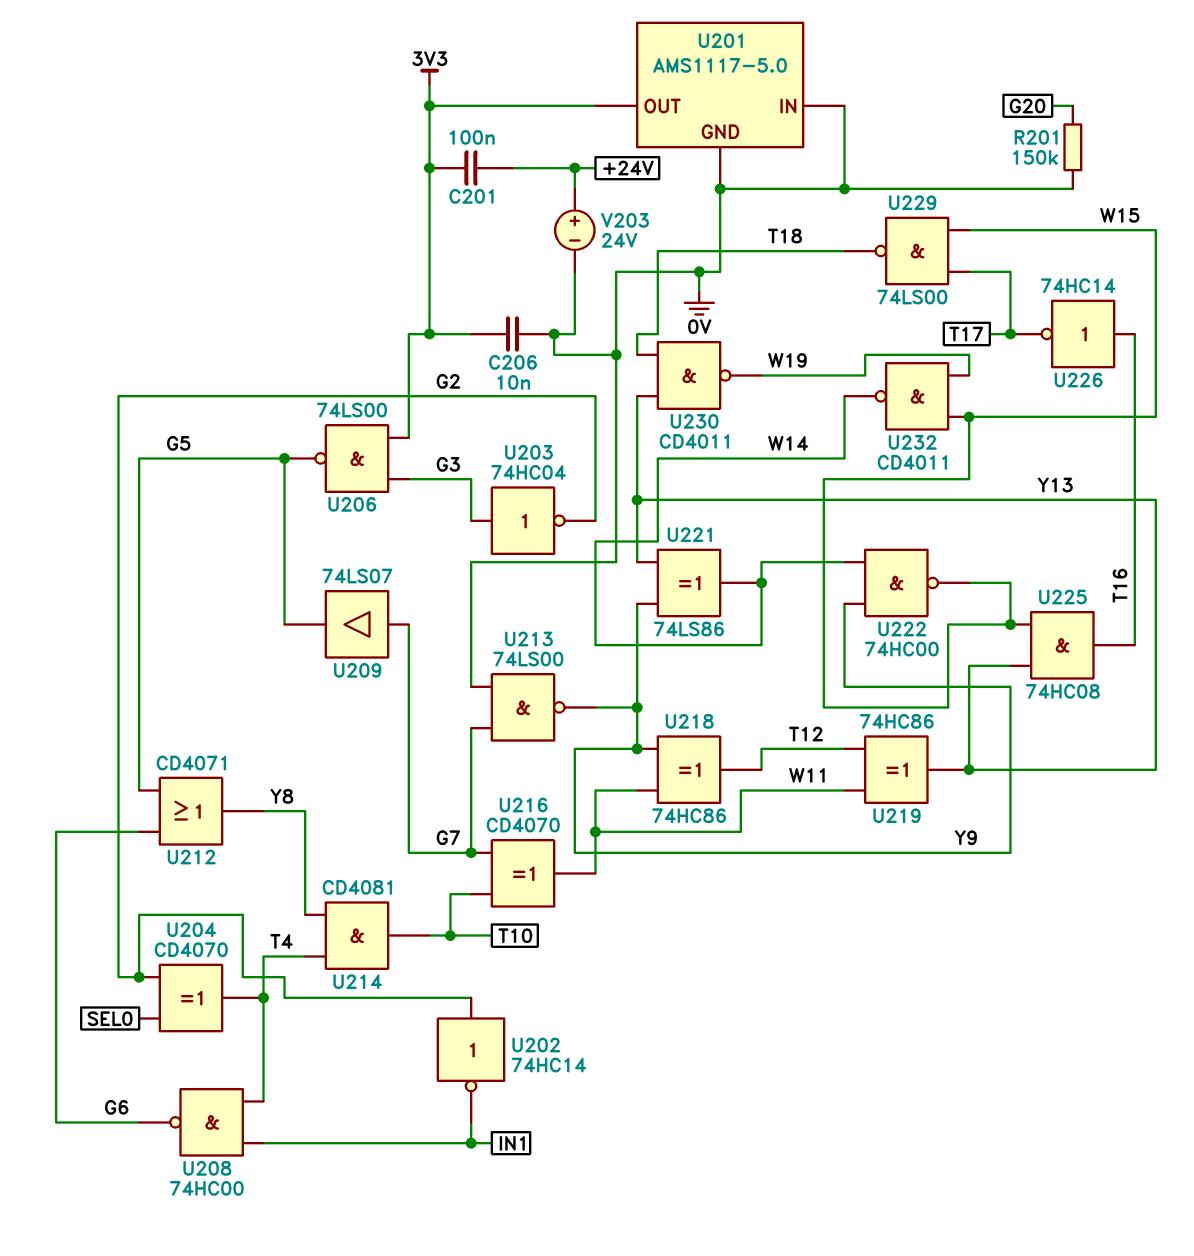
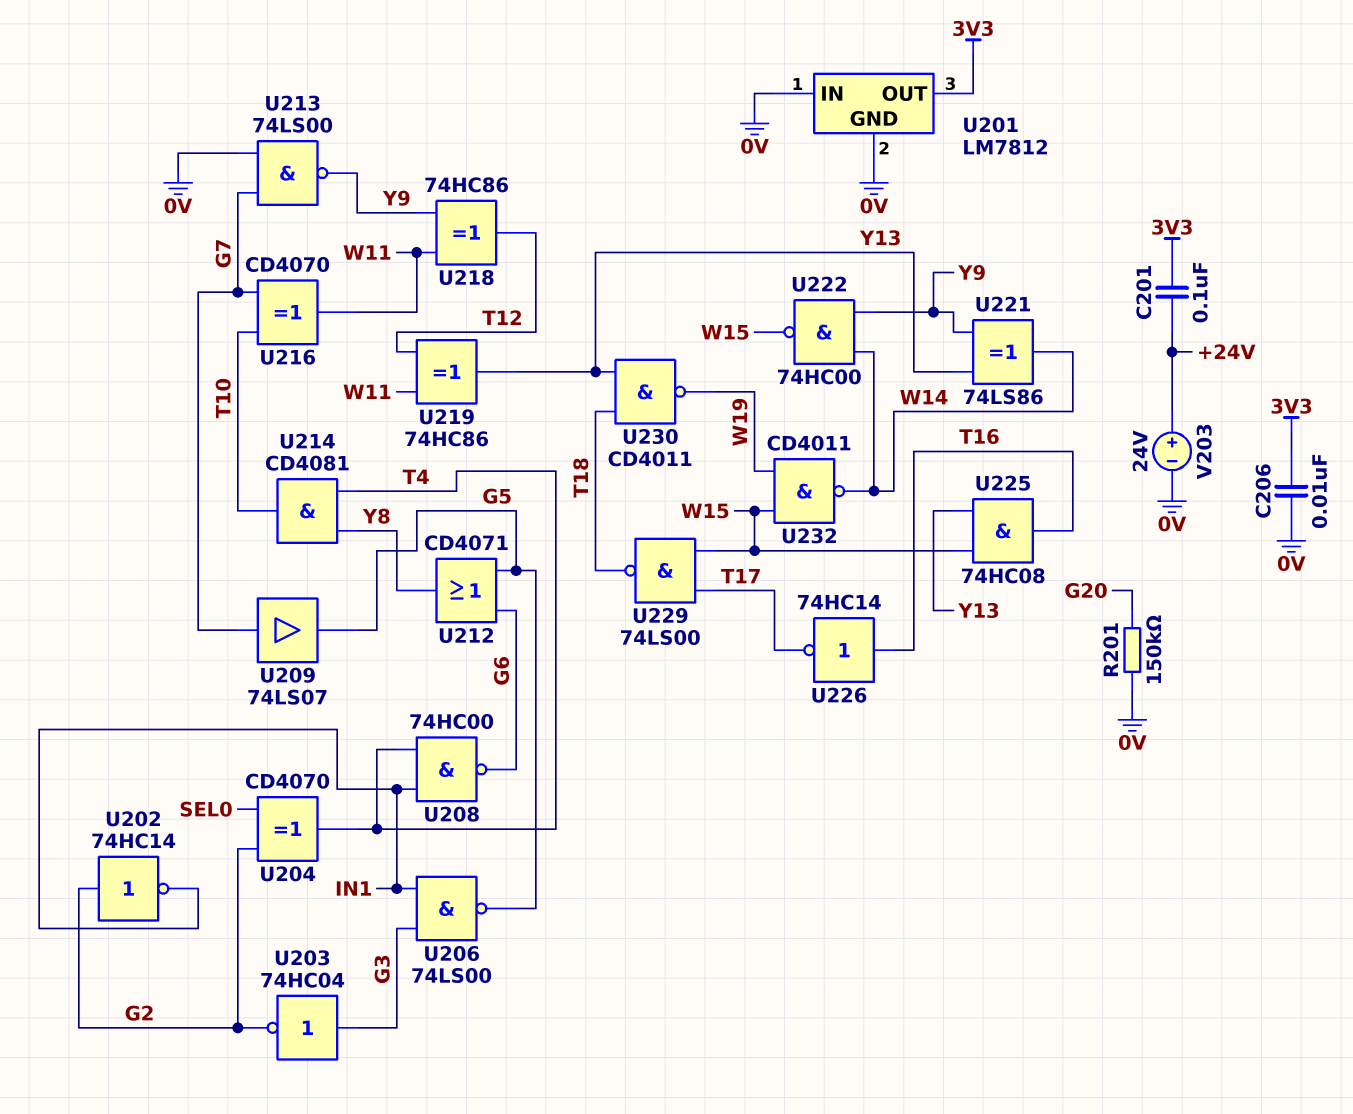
U201: AMS1117-5.0 -> LM7812
U206: NAND 74LS00 (in 3V3, in G3, out G5) -> NAND 74LS00 (in G3, in IN1, out G5)

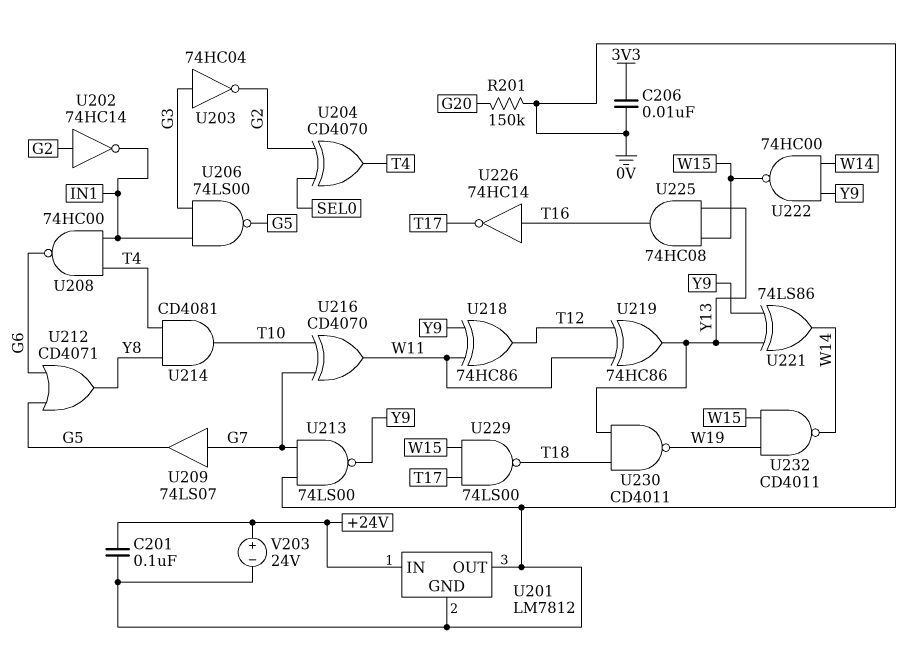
C201: 100nF (+24V, 3V3) -> 100nF (+24V, 0V)
U201 pin IN: 0V -> +24V
U201 pin OUT: 3V3 -> 0V

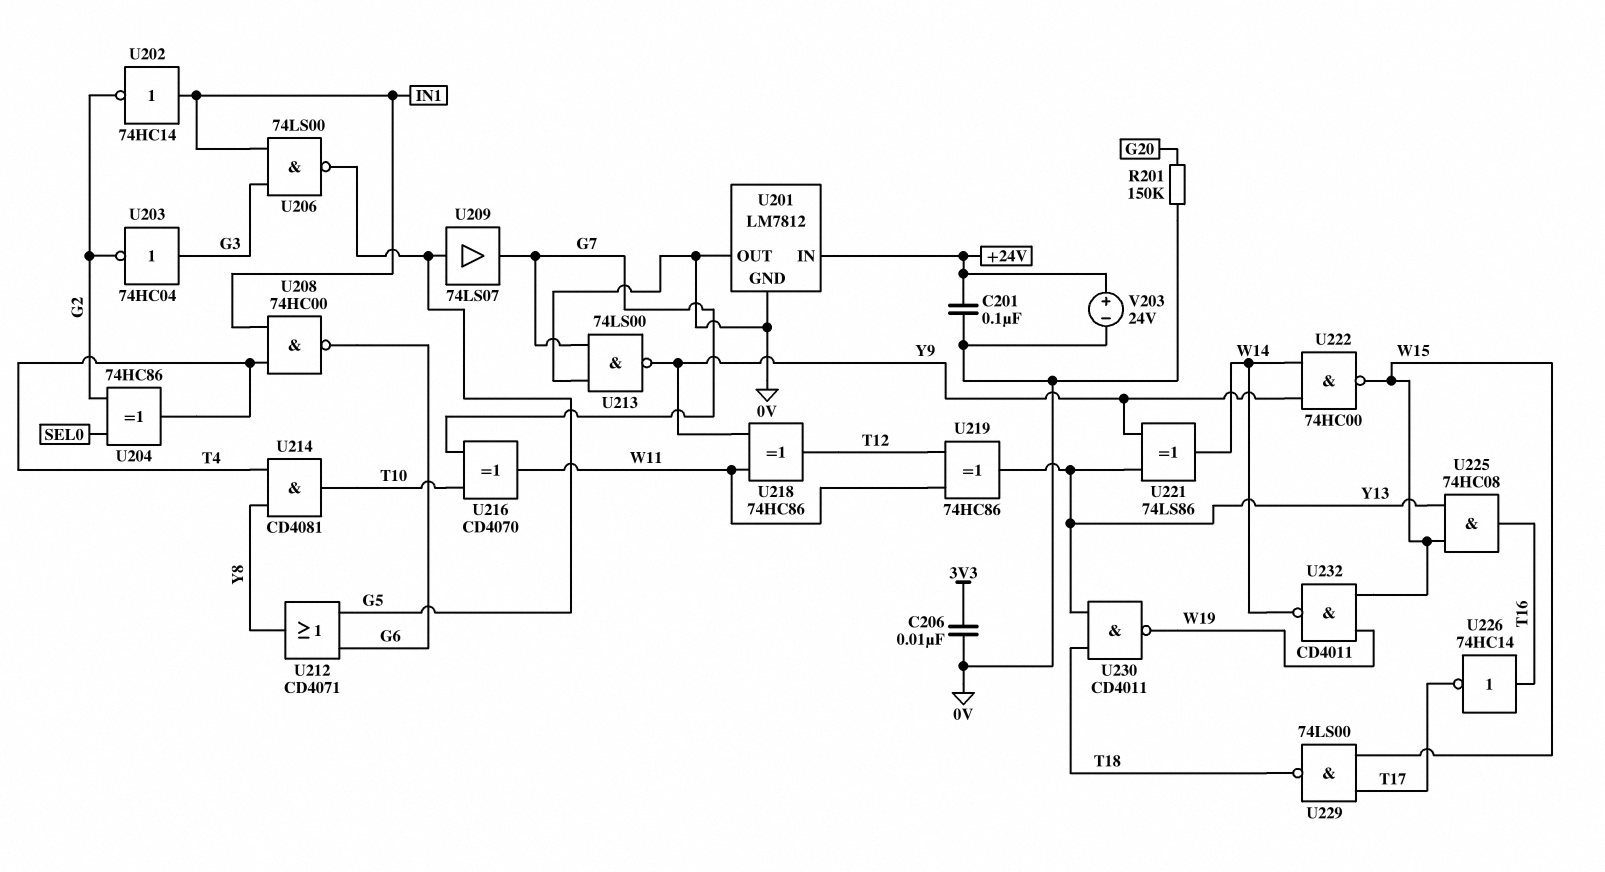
U202: NOT 74HC14 (in G2, out IN1) -> NOT 74HC14 (in IN1, out G2)
U204: XOR CD4070 (in G2, in SEL0, out T4) -> XOR 74HC86 (in G2, in SEL0, out T4)
U209: buffer 74LS07 (in G7, out G5) -> buffer 74LS07 (in G5, out G7)

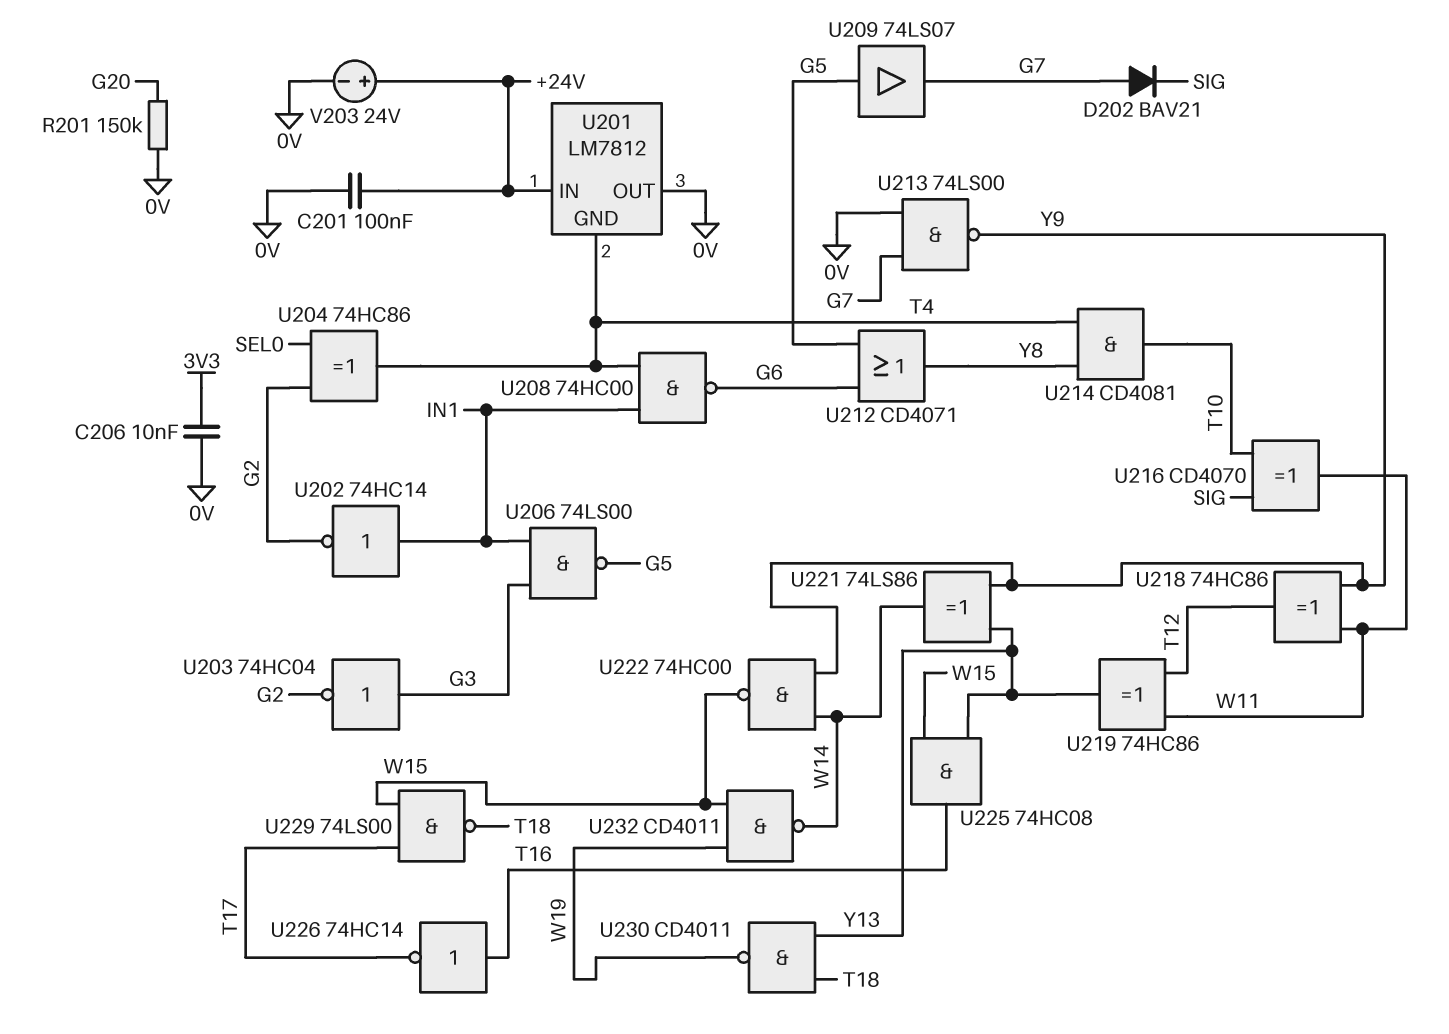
D202: none -> diode BAV21 (A G7, K SIG)
U201 pin GND: 0V -> T4
U216: XOR CD4070 (in G7, in T10, out W11) -> XOR CD4070 (in SIG, in T10, out W11)

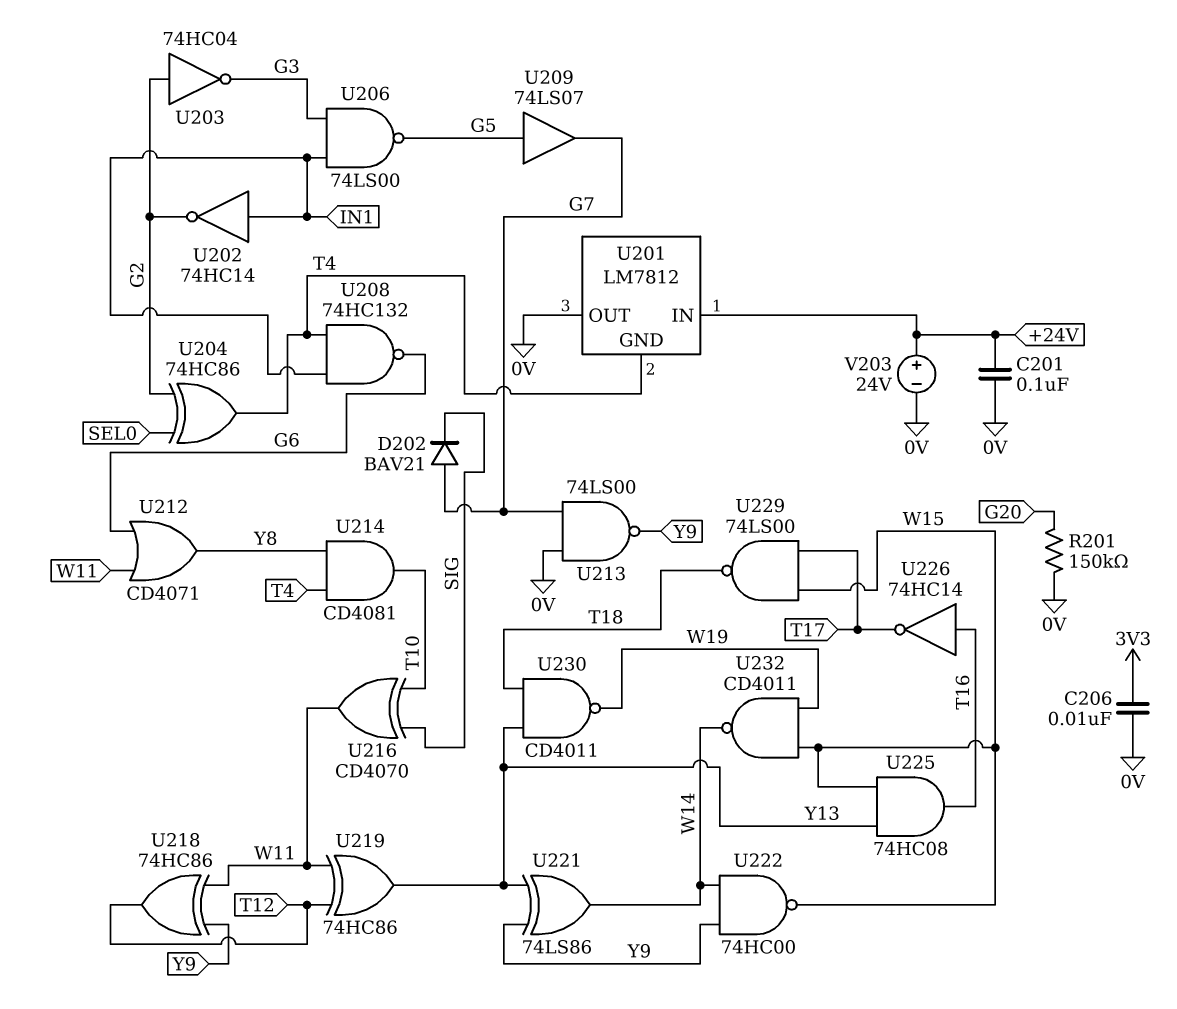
U203: NOT 74HC04 (in G3, out G2) -> NOT 74HC04 (in G2, out G3)
U208: NAND 74HC00 (in IN1, in T4, out G6) -> NAND 74HC132 (in IN1, in T4, out G6)
U212: OR CD4071 (in G5, in G6, out Y8) -> OR CD4071 (in G6, in W11, out Y8)

